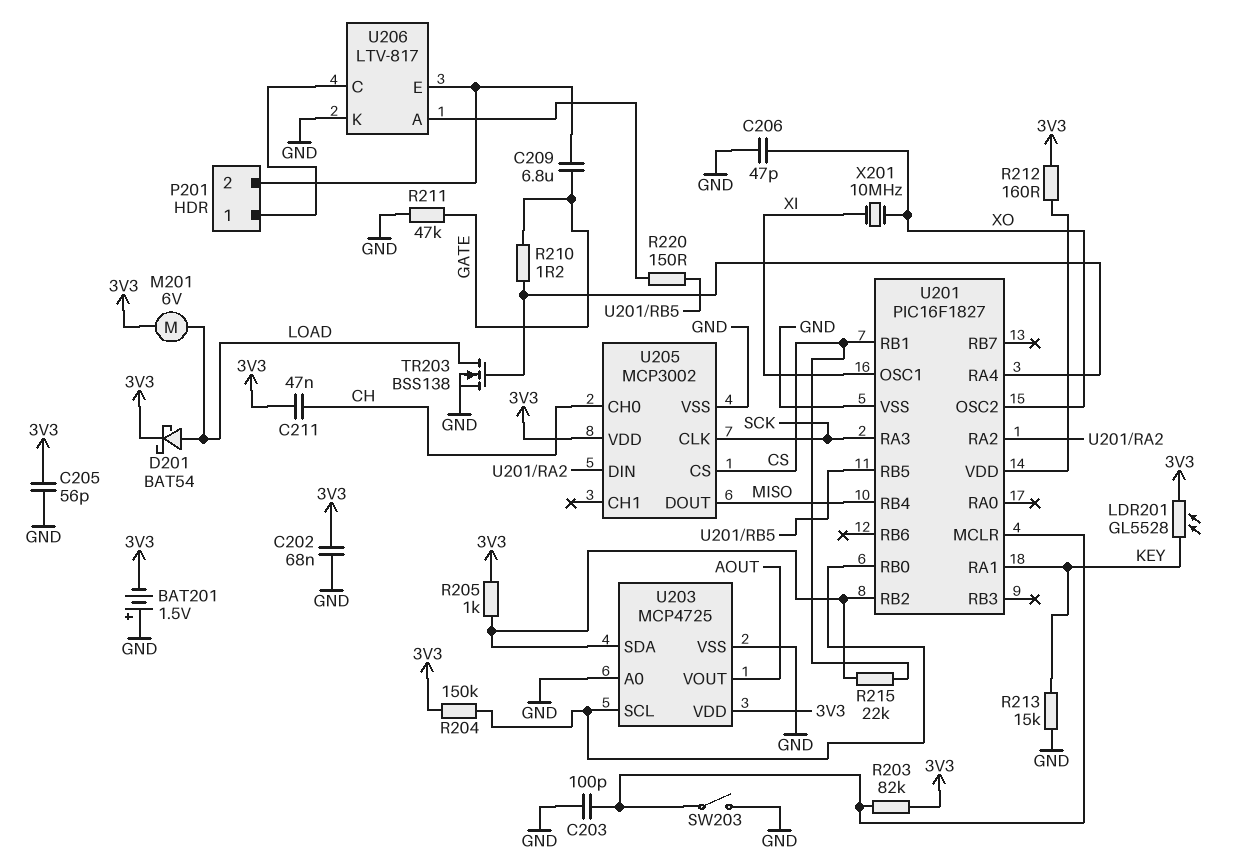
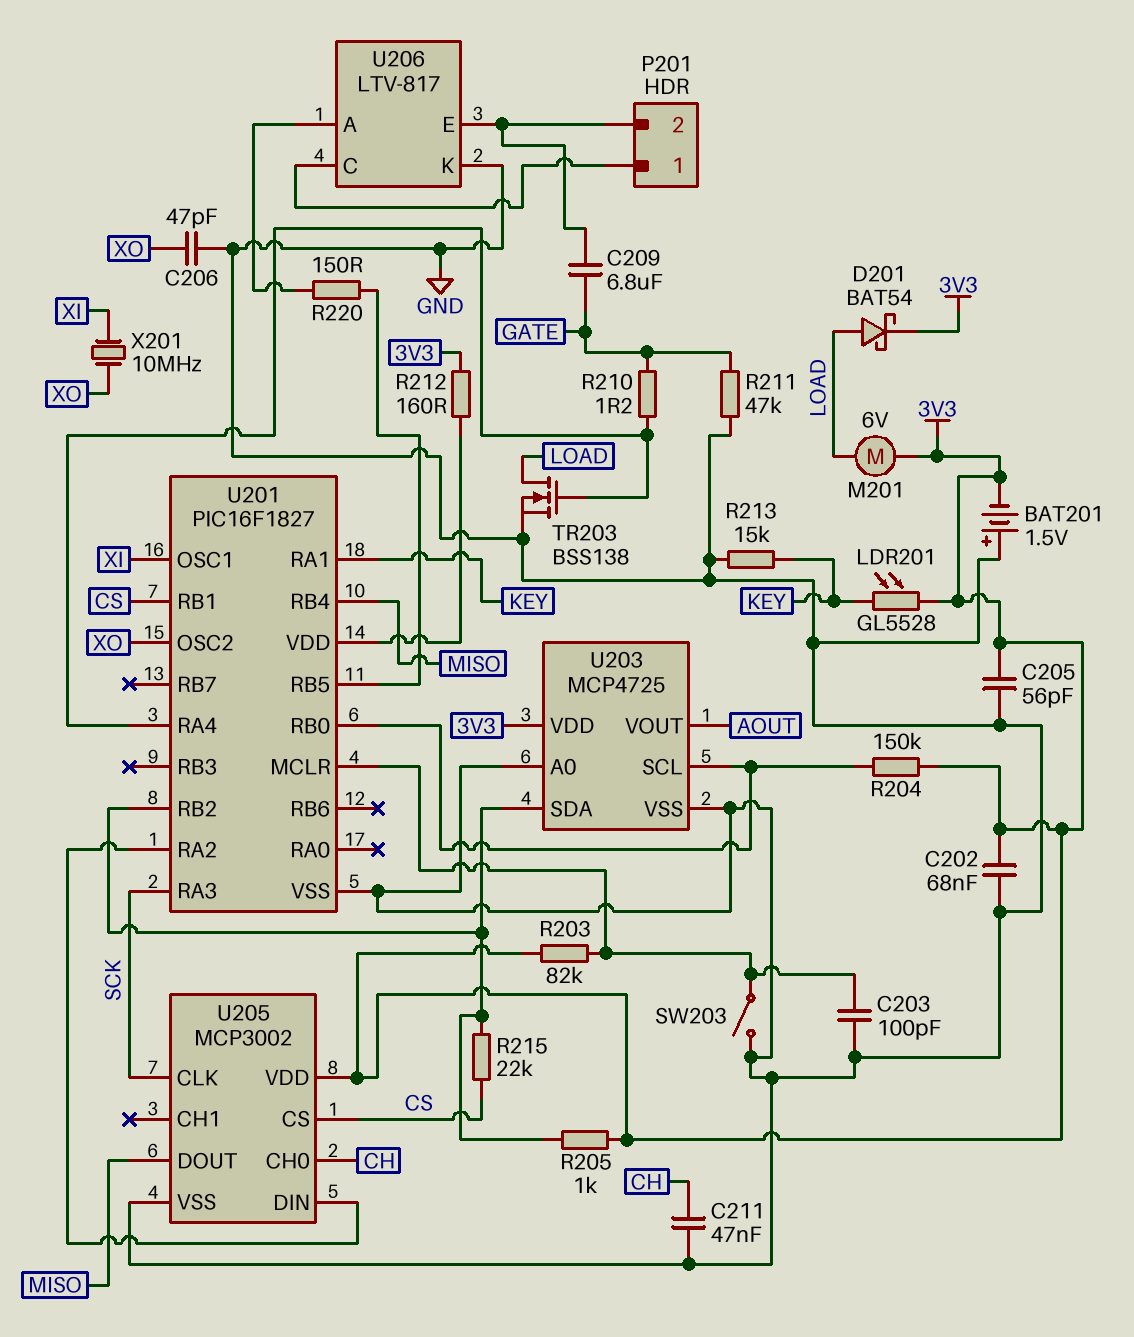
C211: 47nF (3V3, CH) -> 47nF (CH, GND)

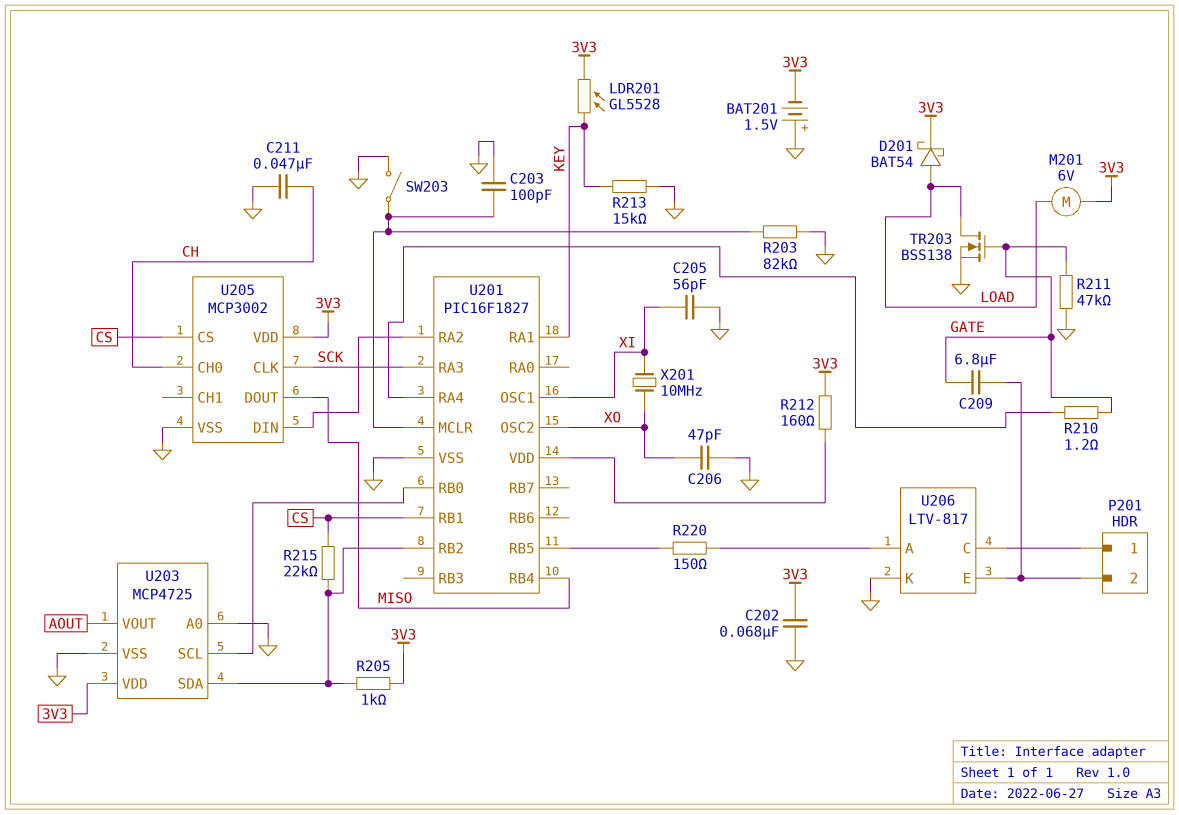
C205: 56pF (3V3, GND) -> 56pF (GND, XI)
R203: 82k (3V3, U201/MCLR) -> 82k (GND, U201/MCLR)
R204: 150k (3V3, U201/RB0) -> none
TR203: NMOS BSS138 (G U201/RA4, D LOAD, S GND) -> NMOS BSS138 (G GATE, D LOAD, S GND)

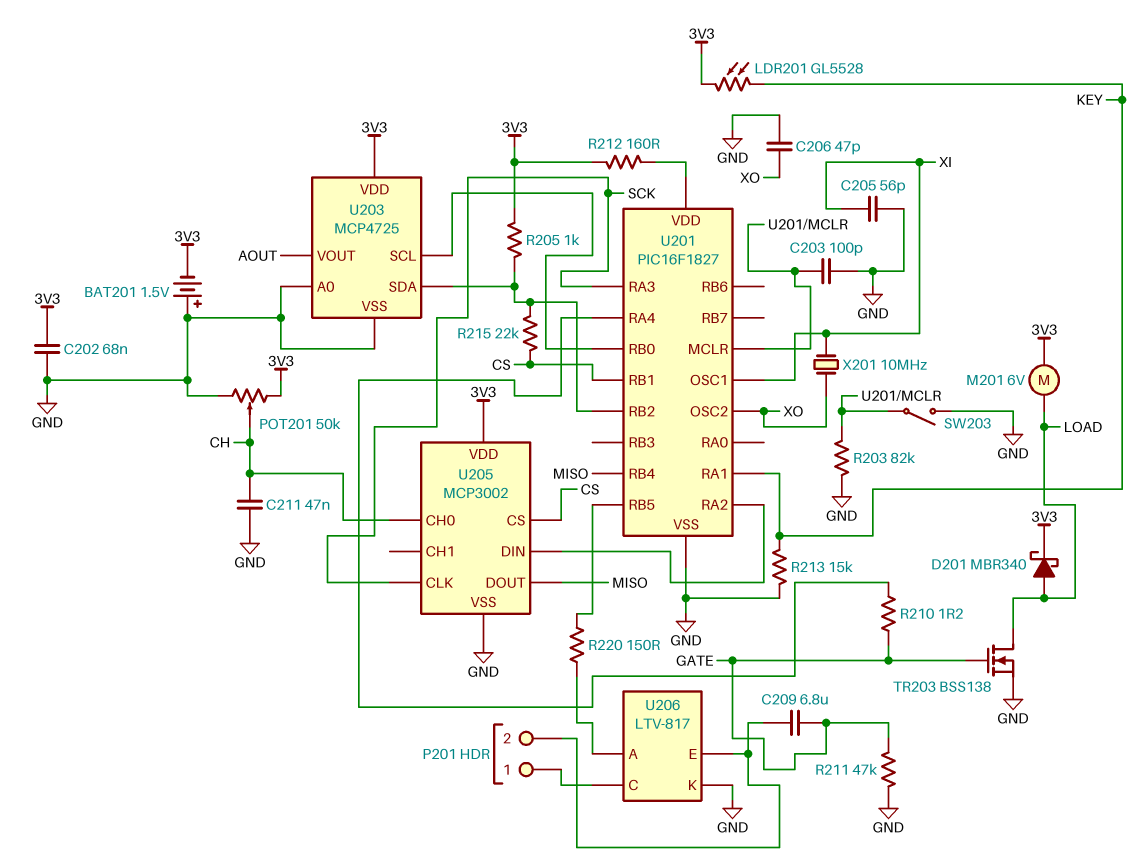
D201: schottky BAT54 (A LOAD, K 3V3) -> schottky MBR340 (A LOAD, K 3V3)
POT201: none -> 50k (3V3, GND, wiper CH)

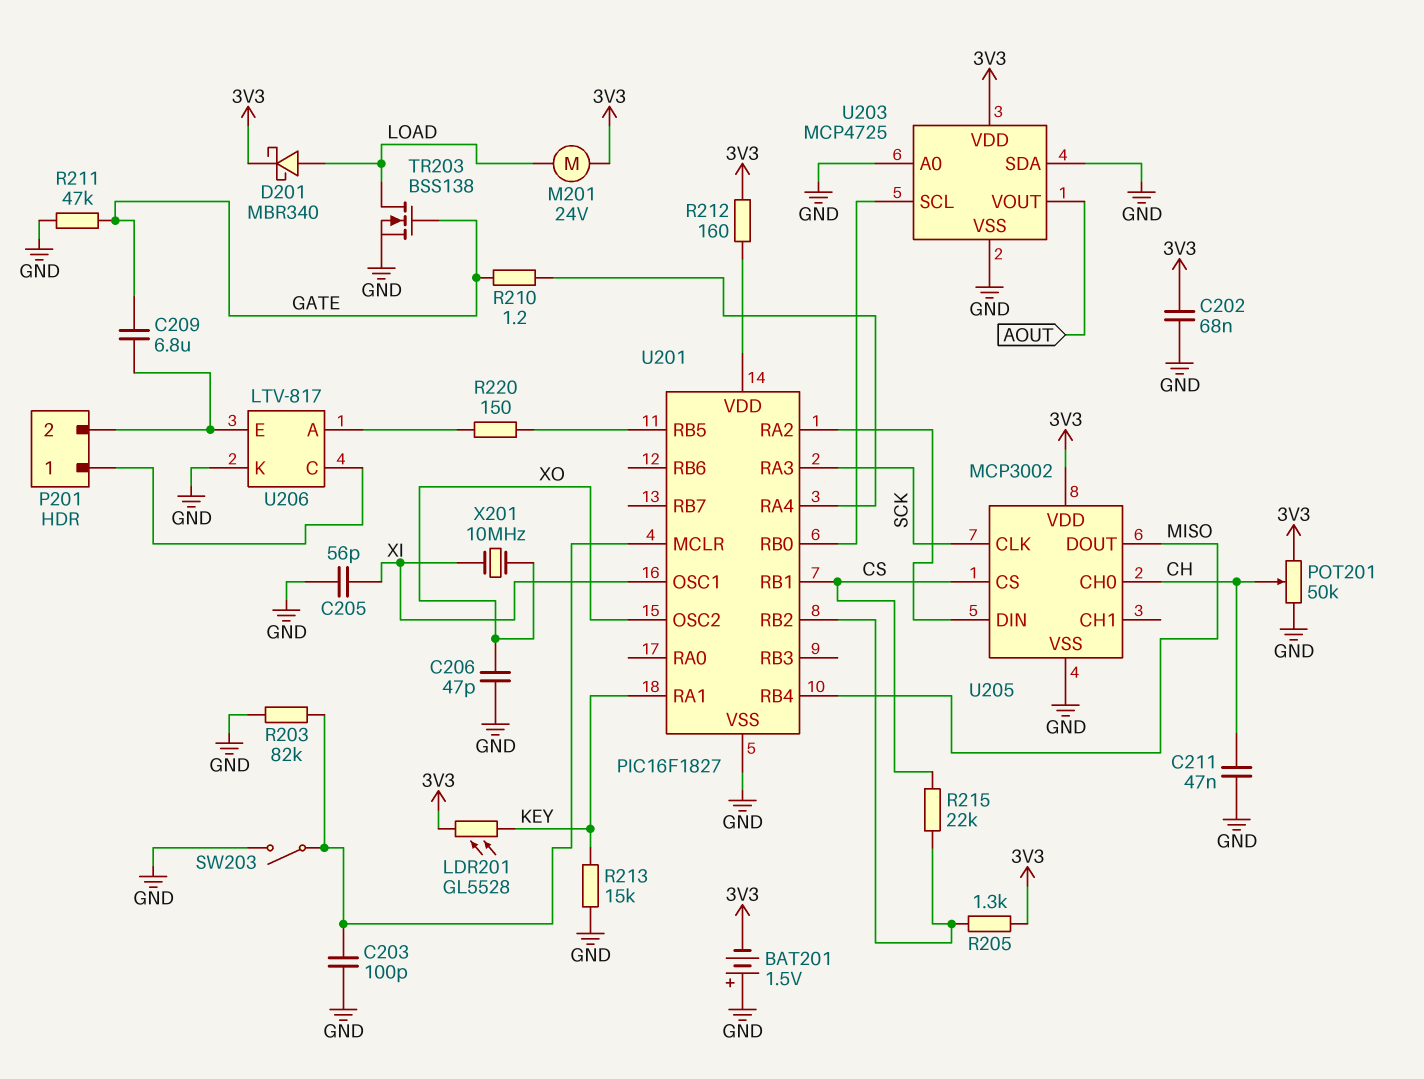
M201: motor 6V (3V3, LOAD) -> motor 24V (3V3, LOAD)
R205: 1k (3V3, U201/RB2) -> 1.3k (3V3, U201/RB2)
U203 pin SDA: U201/RB2 -> GND

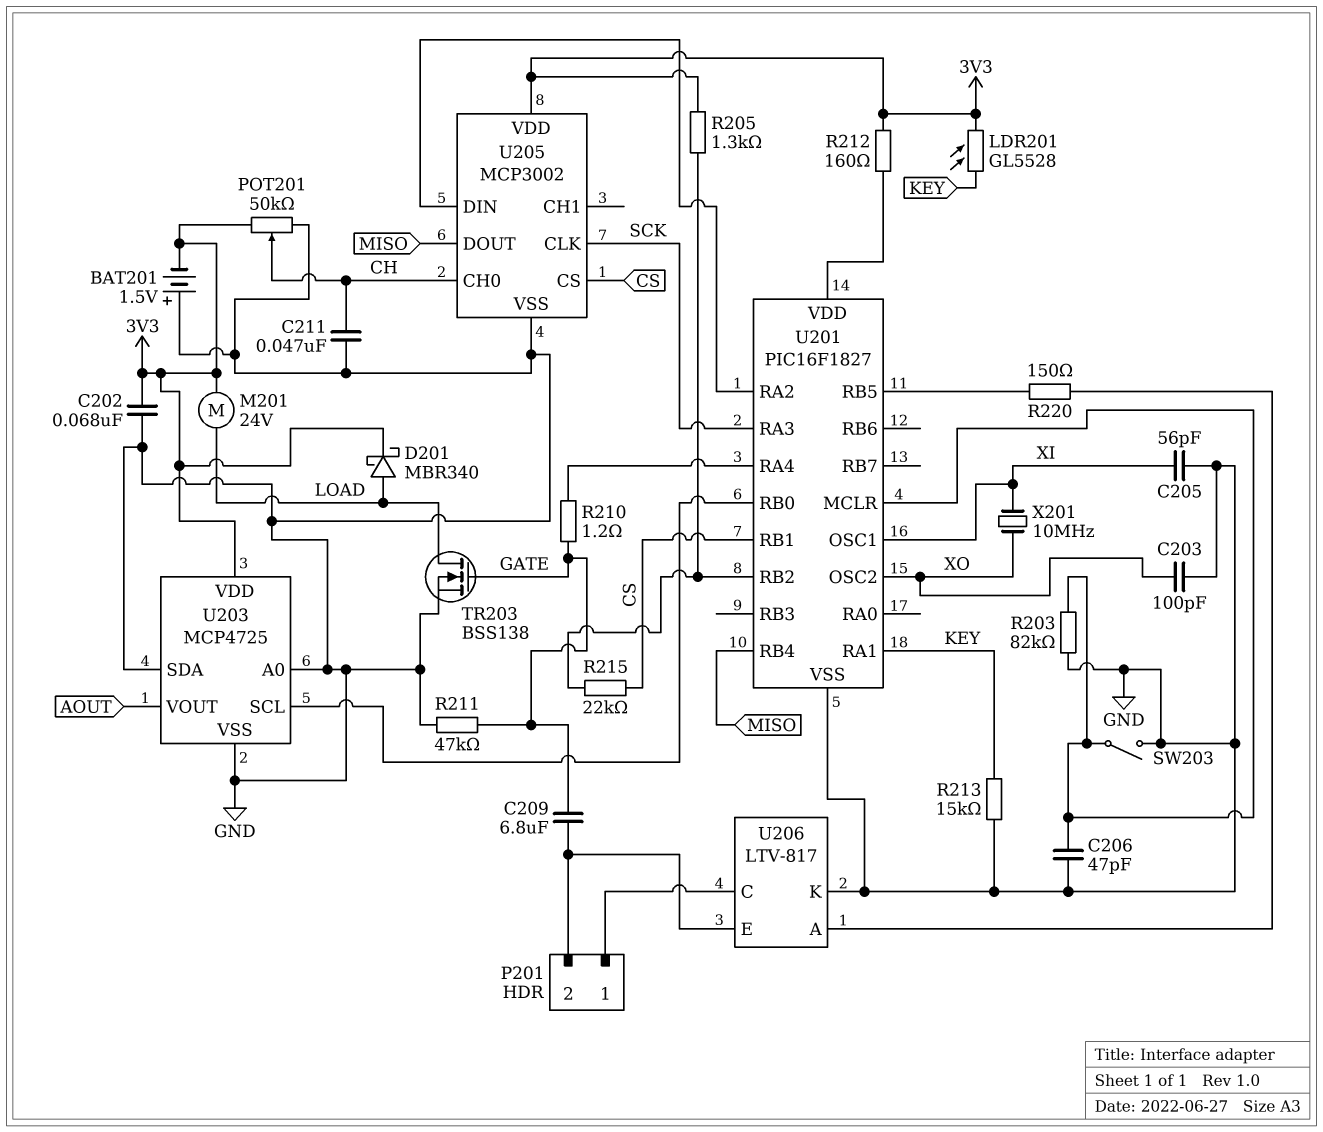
C203: 100pF (GND, U201/MCLR) -> 100pF (GND, XO)
C206: 47pF (GND, XO) -> 47pF (GND, U201/MCLR)

